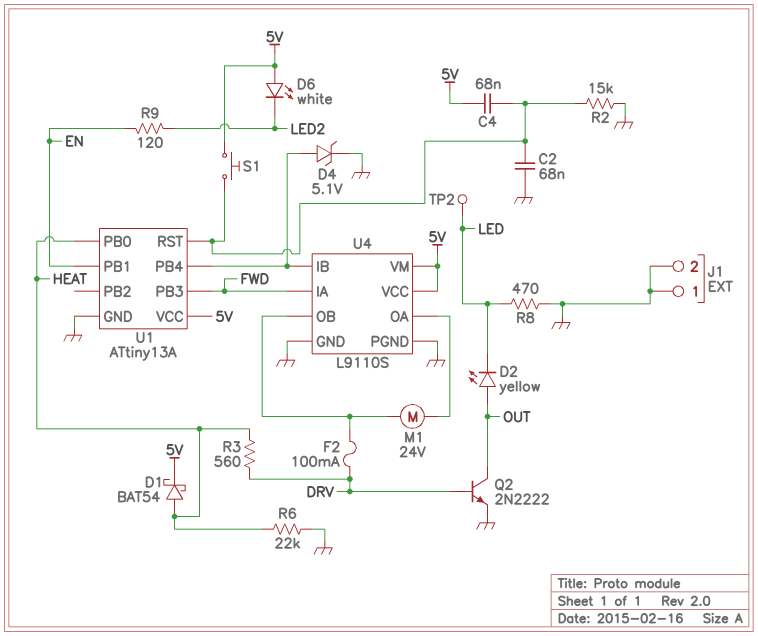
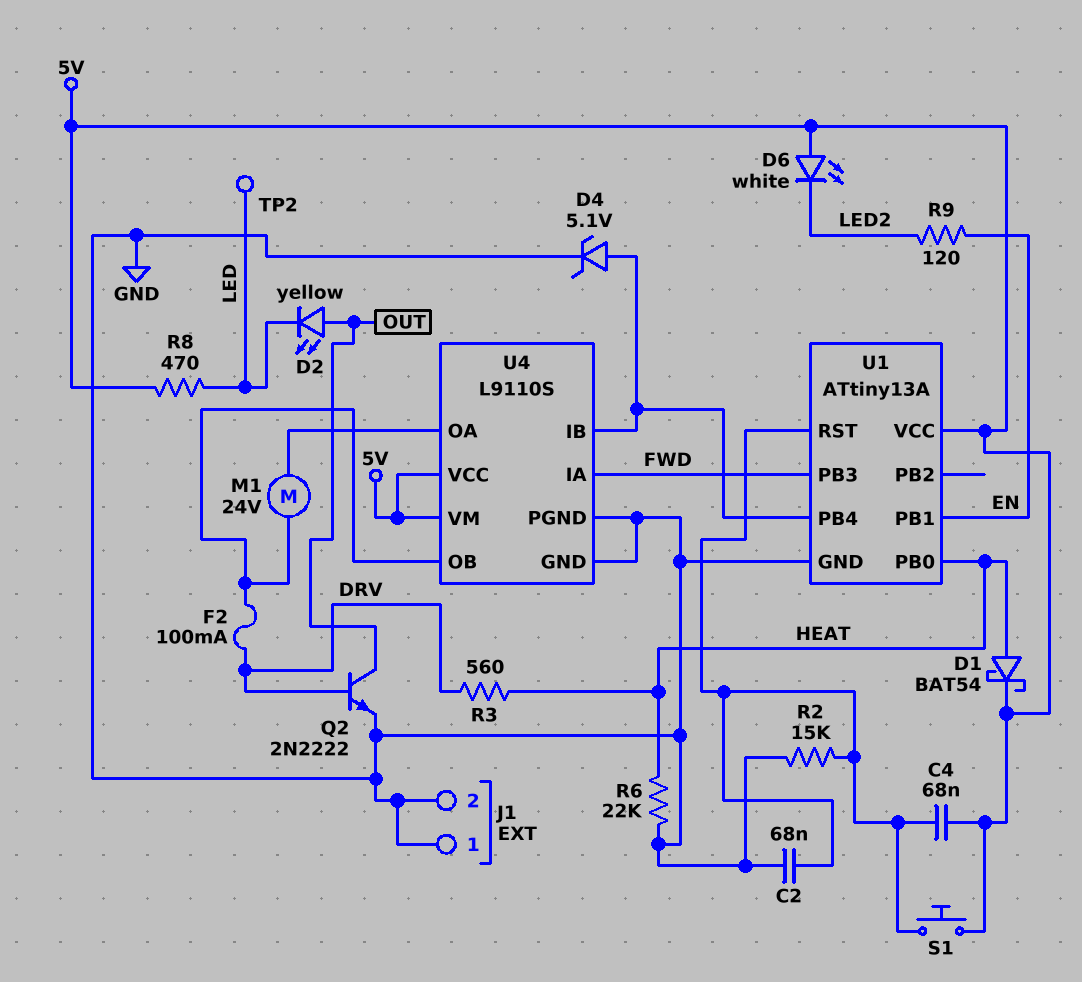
R8: 470 (GND, LED) -> 470 (5V, LED)

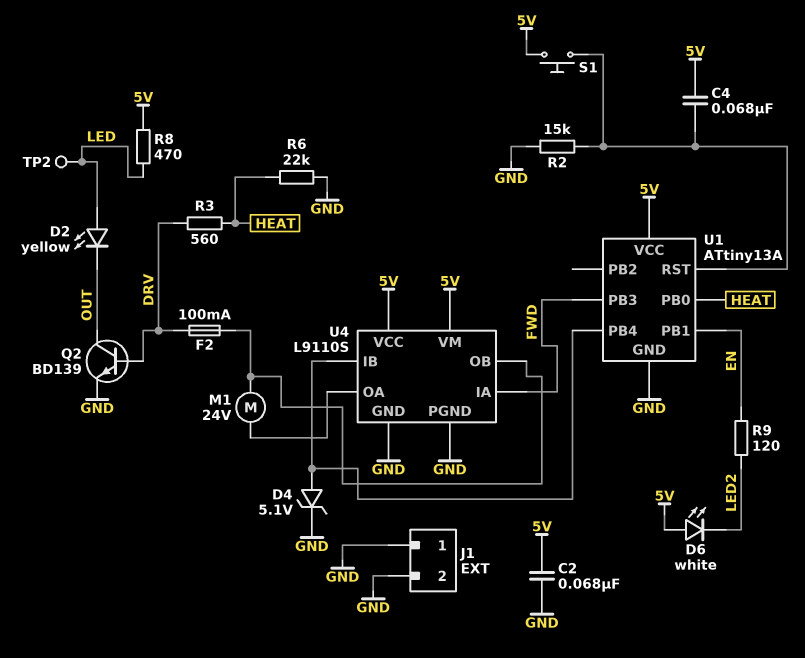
C2: 68nF (GND, U1/RST) -> 68nF (5V, GND)
D1: schottky BAT54 (A HEAT, K 5V) -> none
D2: LED yellow (A OUT, K LED) -> LED yellow (A LED, K OUT)
Q2: NPN 2N2222 (B DRV, C OUT, E GND) -> NPN BD139 (B DRV, C OUT, E GND)

